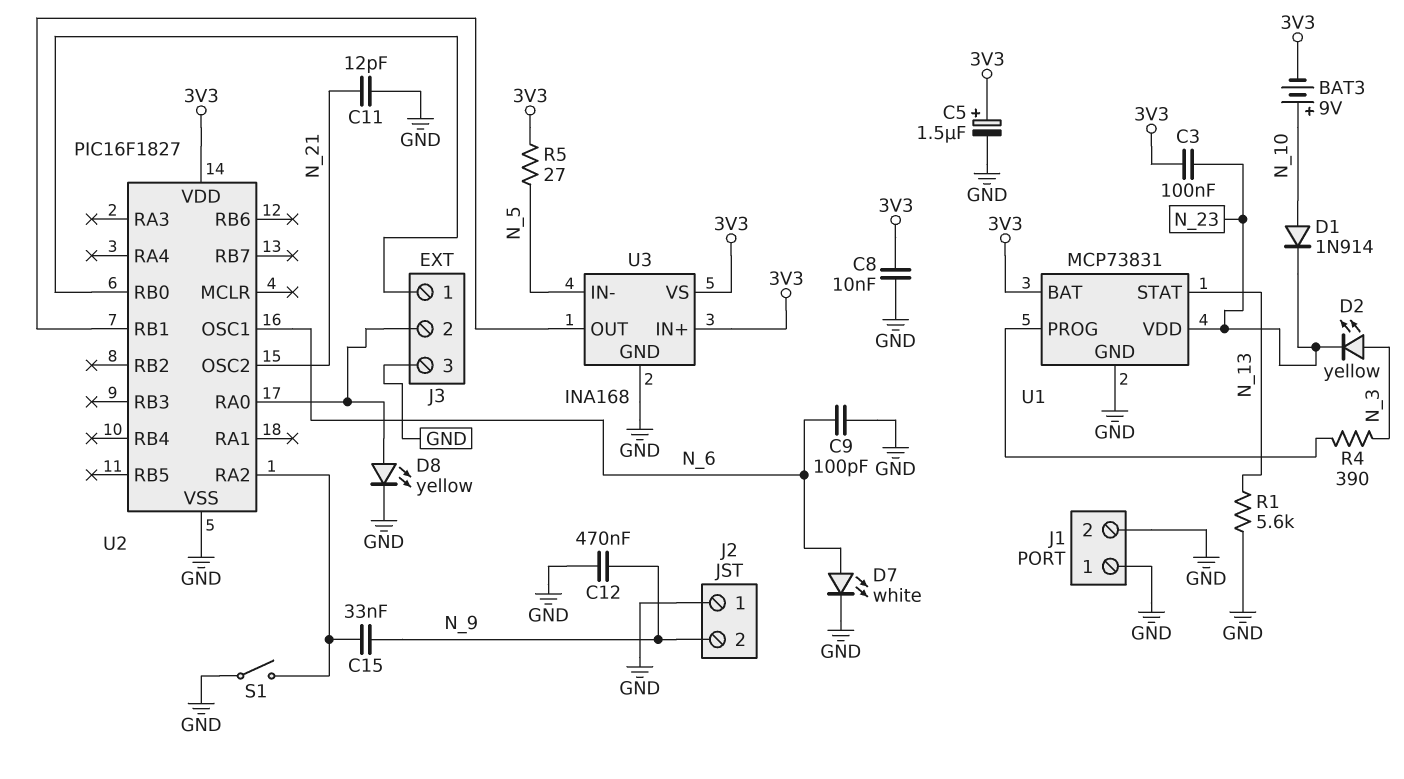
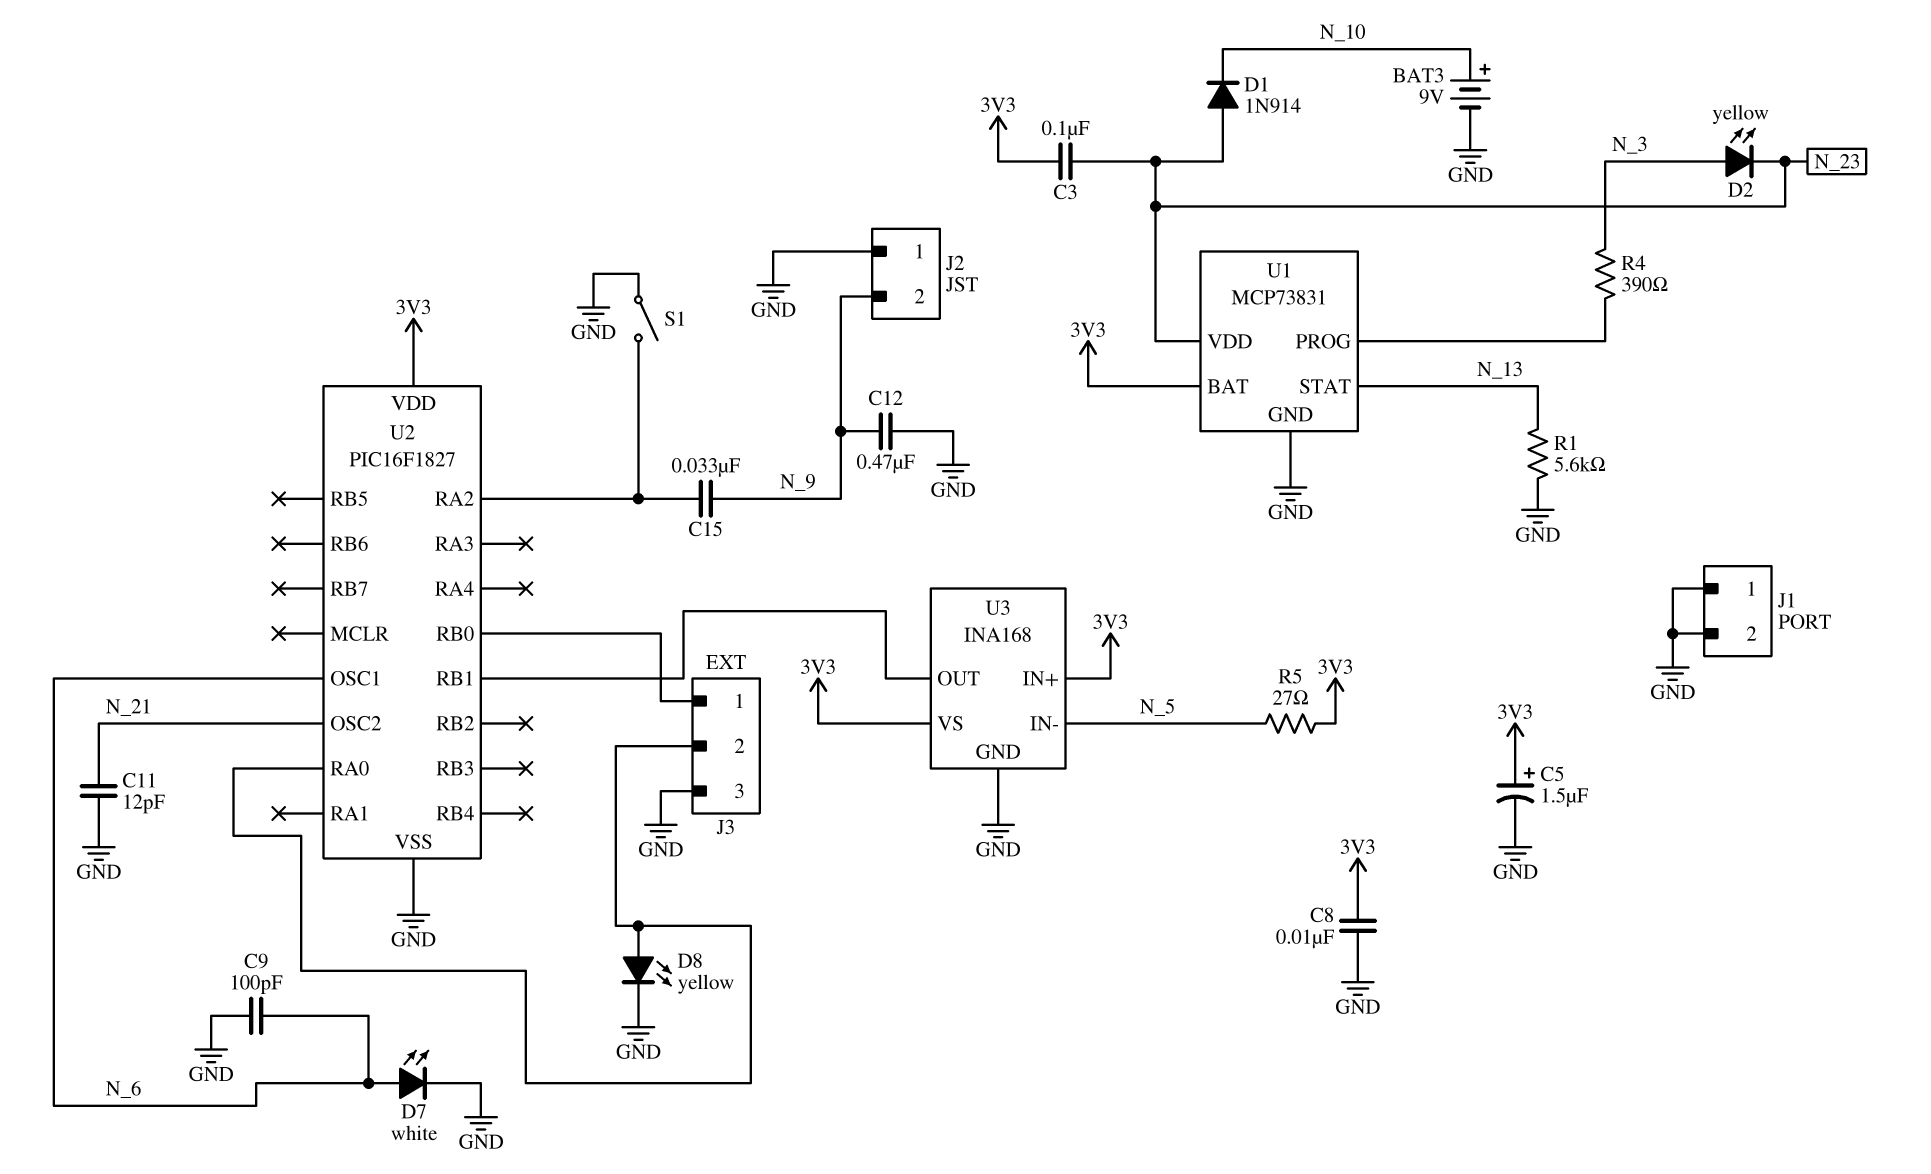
BAT3: 9V (plus N_10, minus 3V3) -> 9V (plus N_10, minus GND)
D1: diode 1N914 (A N_10, K N_23) -> diode 1N914 (A N_23, K N_10)

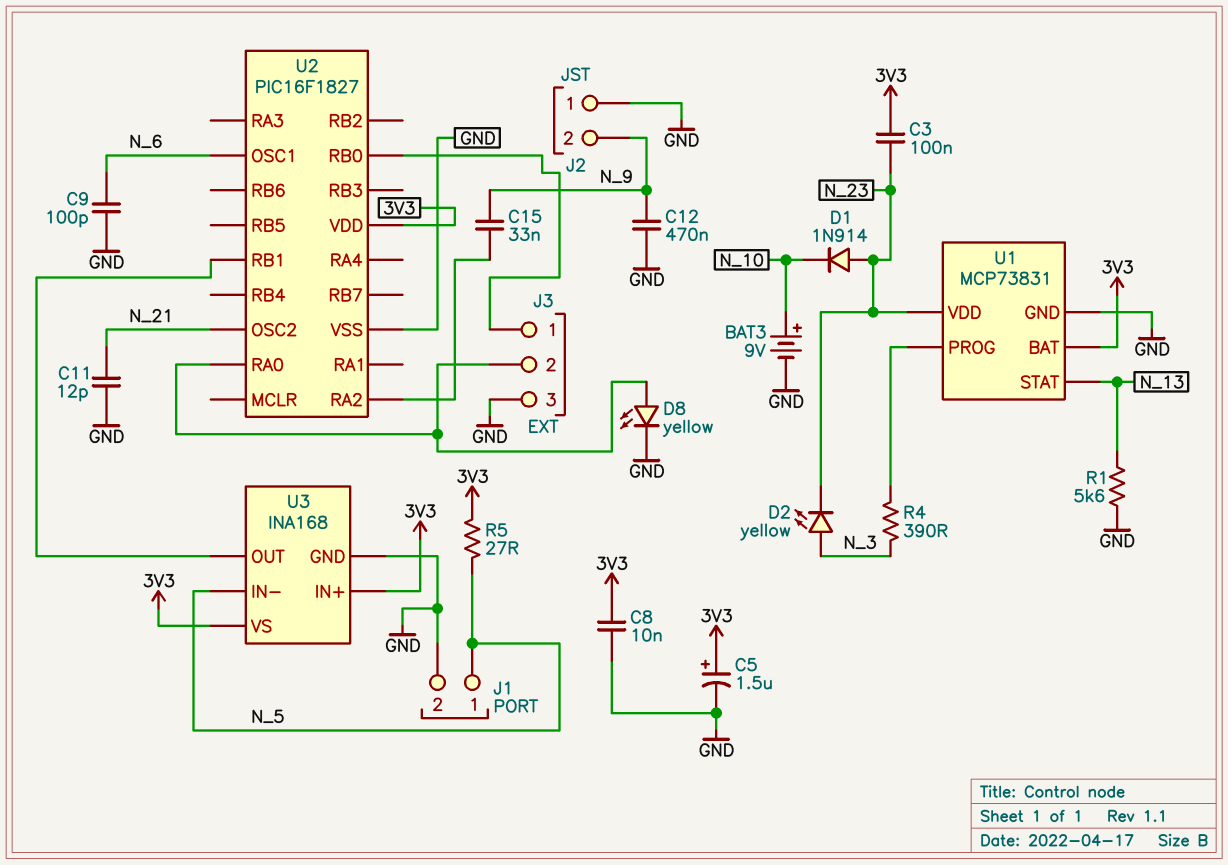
D7: LED white (A N_6, K GND) -> none
J1 pin 1: GND -> N_5
S1: switch (GND, U2/RA2) -> none

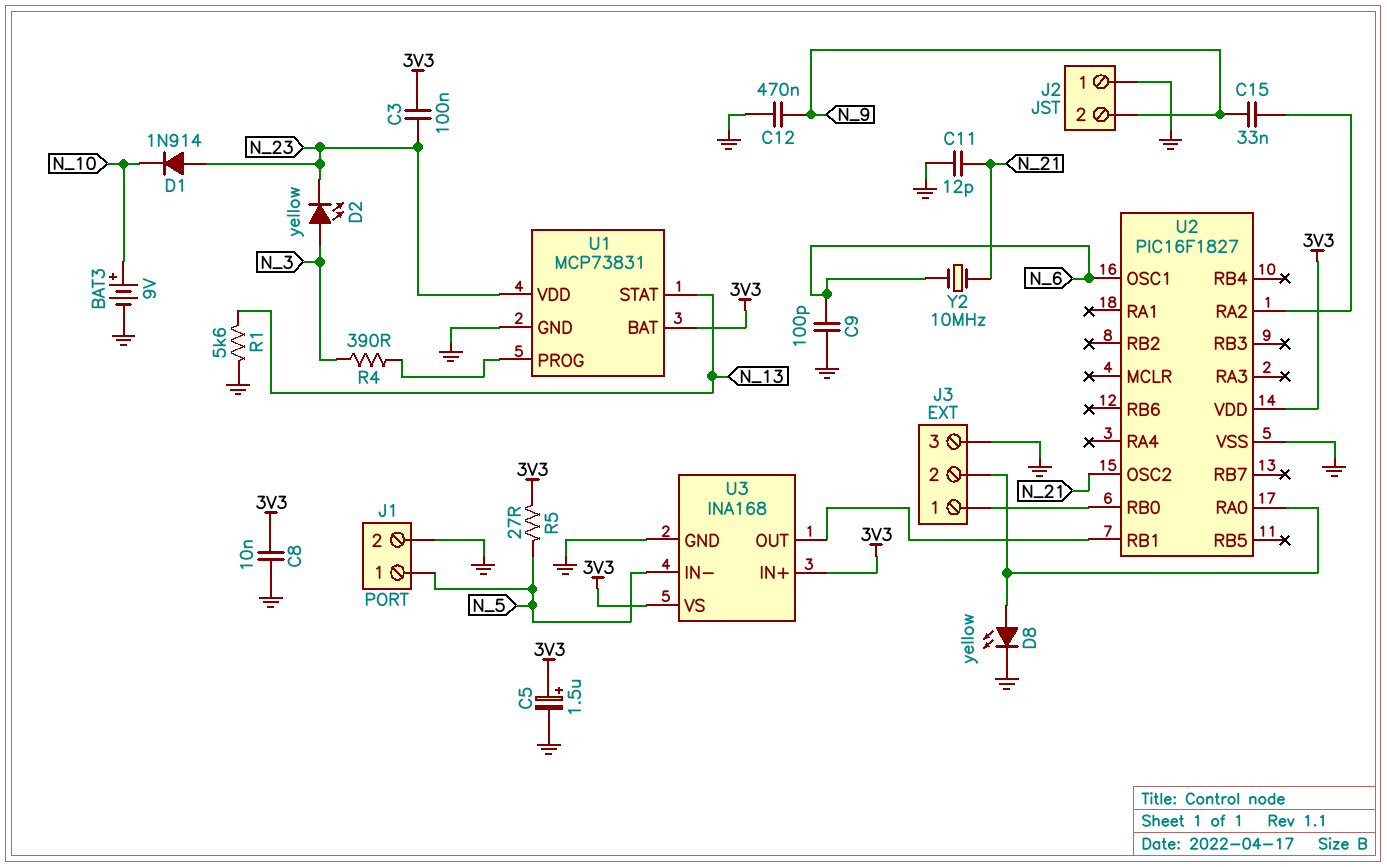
Y2: none -> 10MHz (N_6, N_21)

